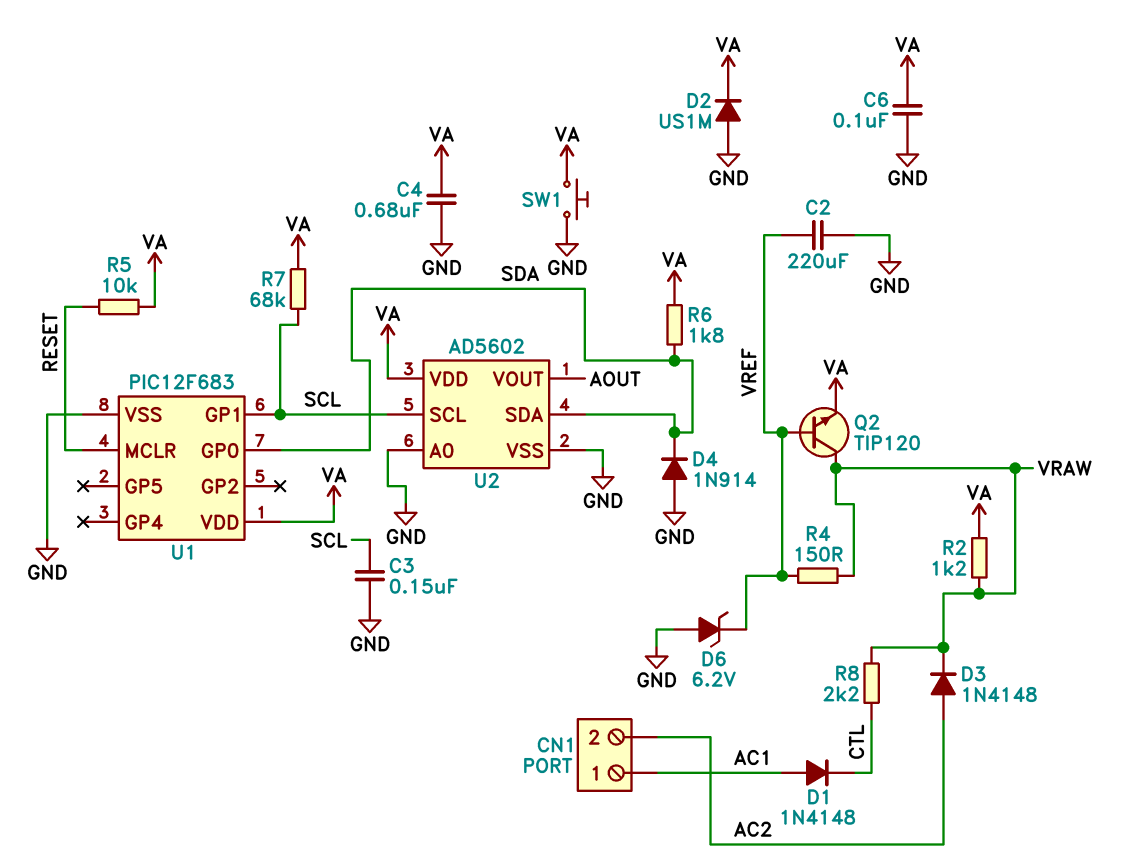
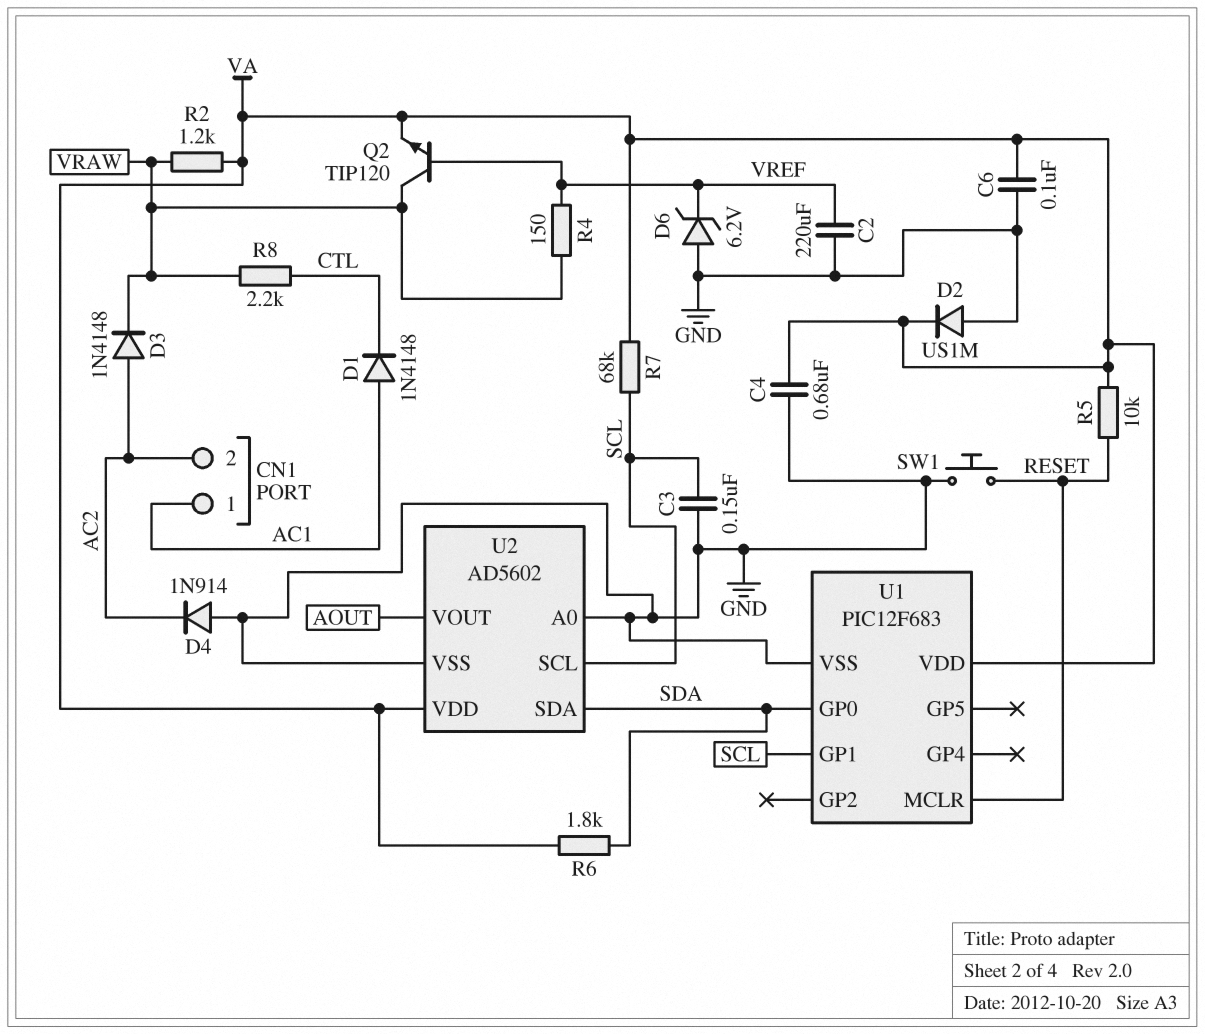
D4: diode 1N914 (A GND, K SDA) -> diode 1N914 (A GND, K AC2)
SW1: button (GND, VA) -> button (GND, RESET)

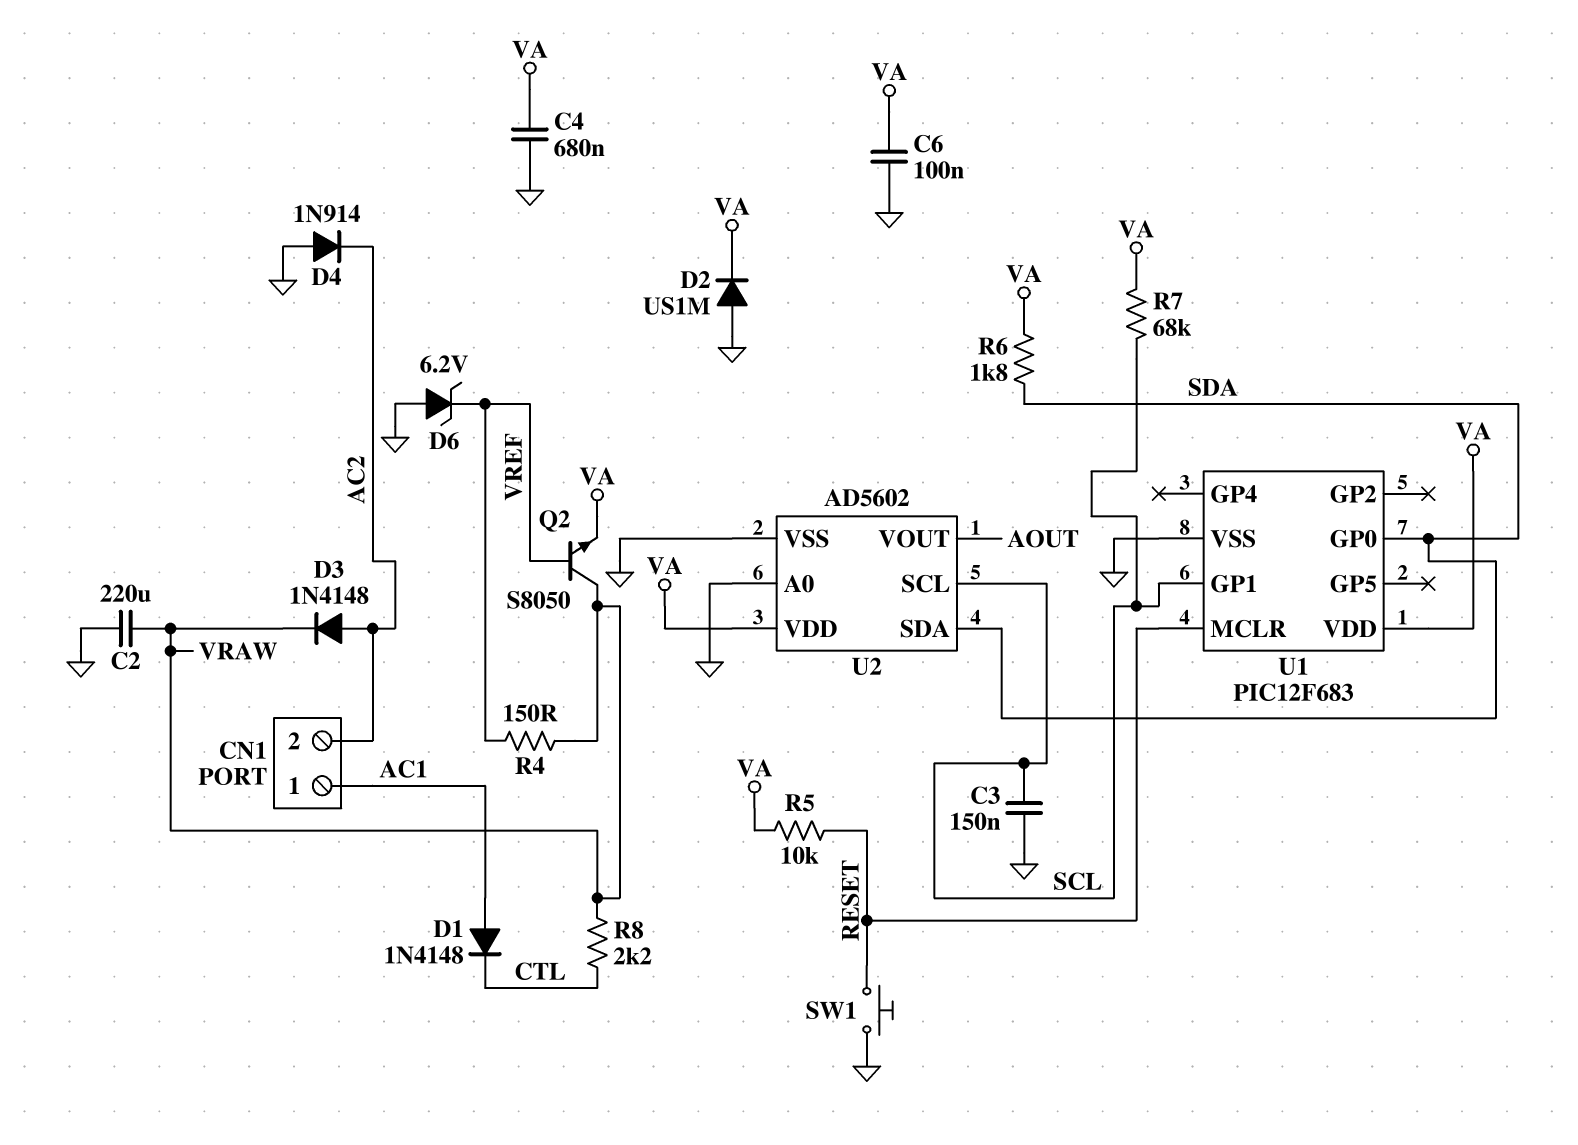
C2: 220uF (GND, VREF) -> 220uF (GND, VRAW)
Q2: NPN TIP120 (B VREF, C VRAW, E VA) -> NPN S8050 (B VREF, C VRAW, E VA)
R2: 1.2k (VA, VRAW) -> none

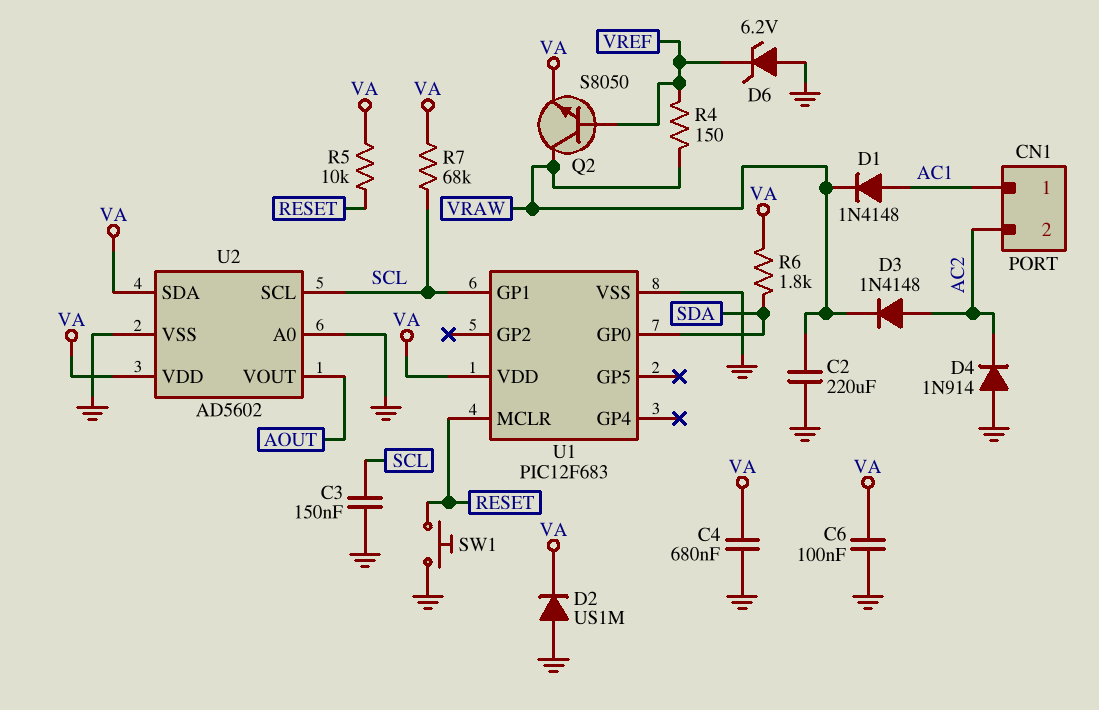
D1: diode 1N4148 (A AC1, K CTL) -> diode 1N4148 (A AC1, K VRAW)
R8: 2.2k (CTL, VRAW) -> none
U2 pin SDA: SDA -> VA

